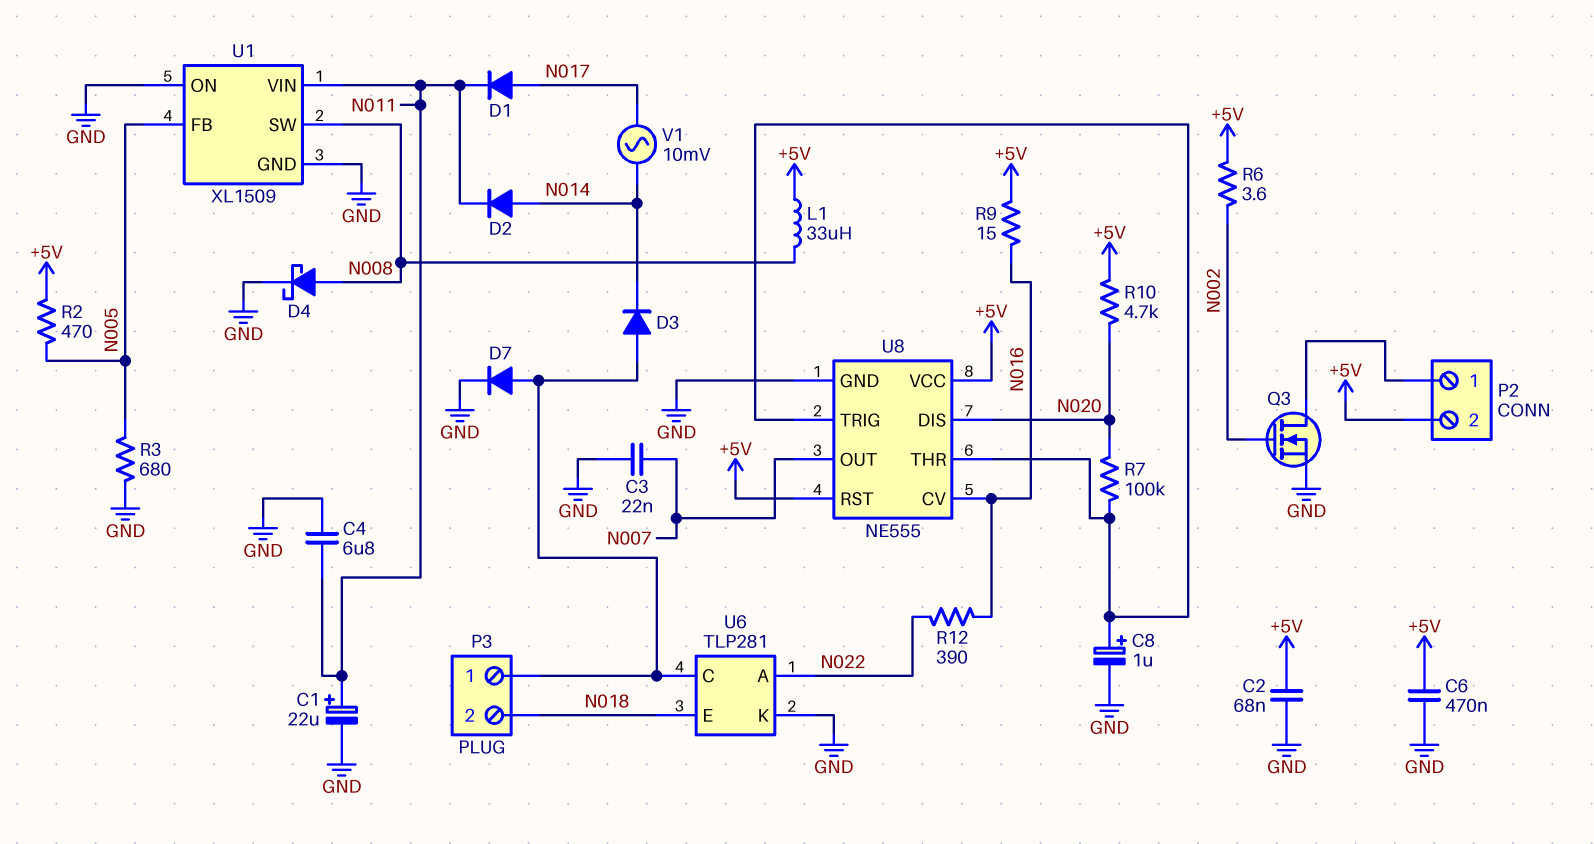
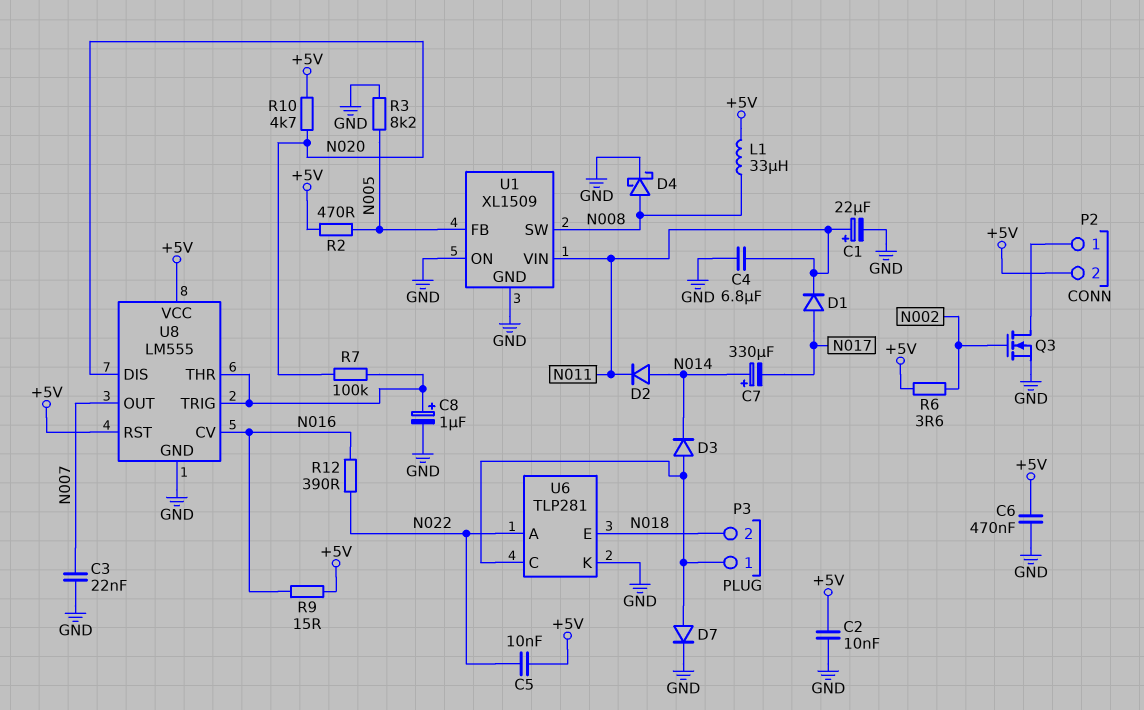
C2: 68nF (+5V, GND) -> 10nF (+5V, GND)
C5: none -> 10nF (+5V, N022)
C7: none -> 330uF (plus N014, minus N017)
R3: 680 (GND, N005) -> 8.2k (GND, N005)
U8: NE555 -> LM555
V1: AC 10mV (N014, N017) -> none

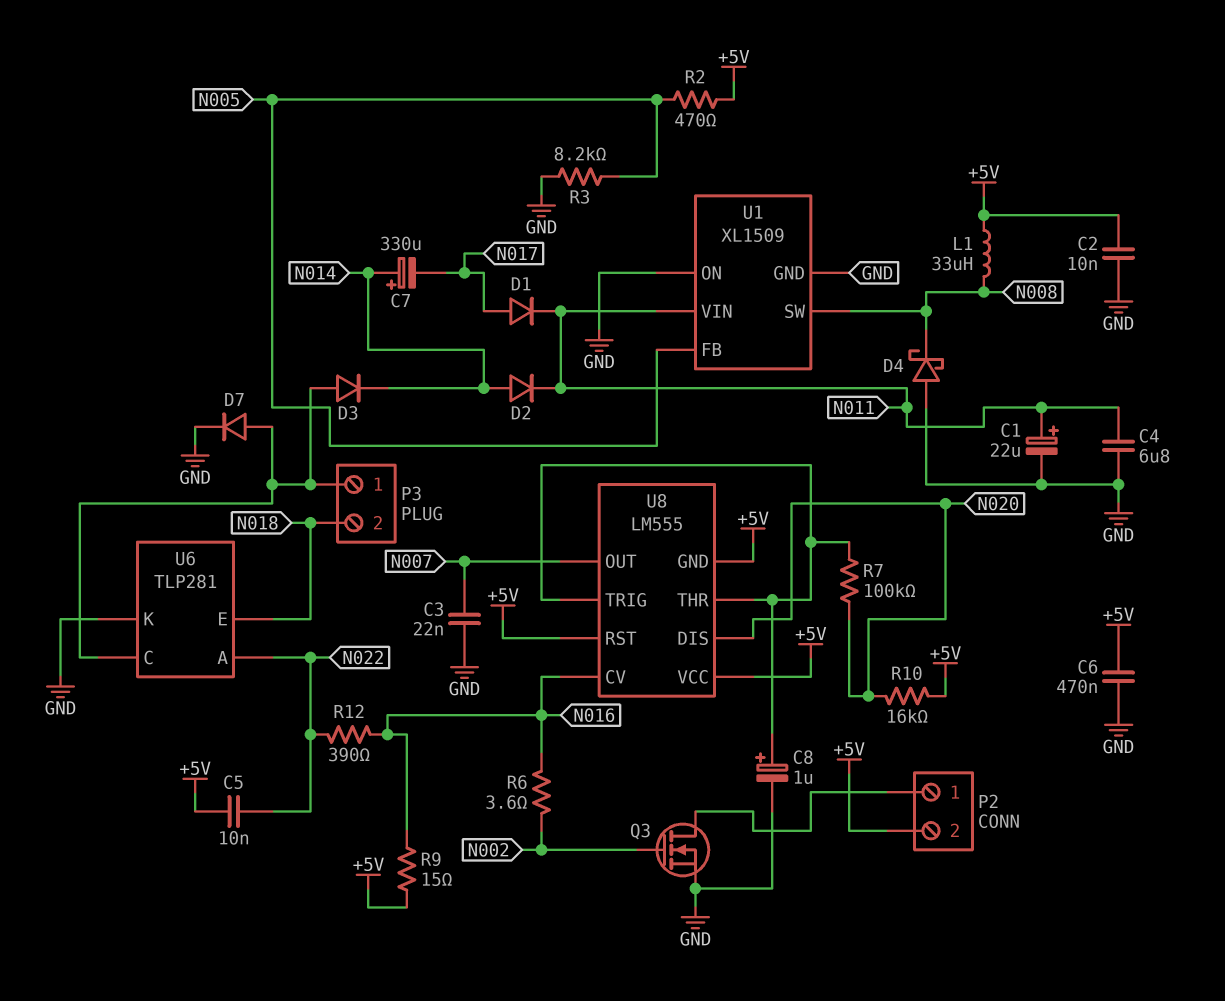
D4: schottky (A N008, K GND) -> schottky (A GND, K N008)
R6: 3.6 (+5V, N002) -> 3.6 (N002, N016)
R10: 4.7k (+5V, N020) -> 16k (+5V, N020)
U8 pin GND: GND -> +5V

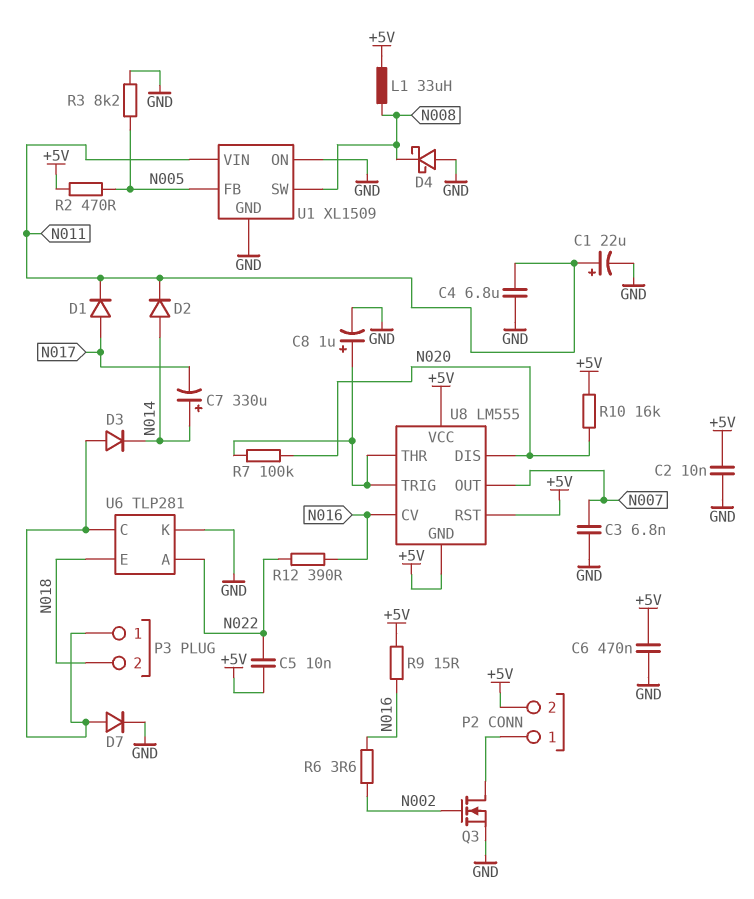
C3: 22nF (GND, N007) -> 6.8nF (GND, N007)

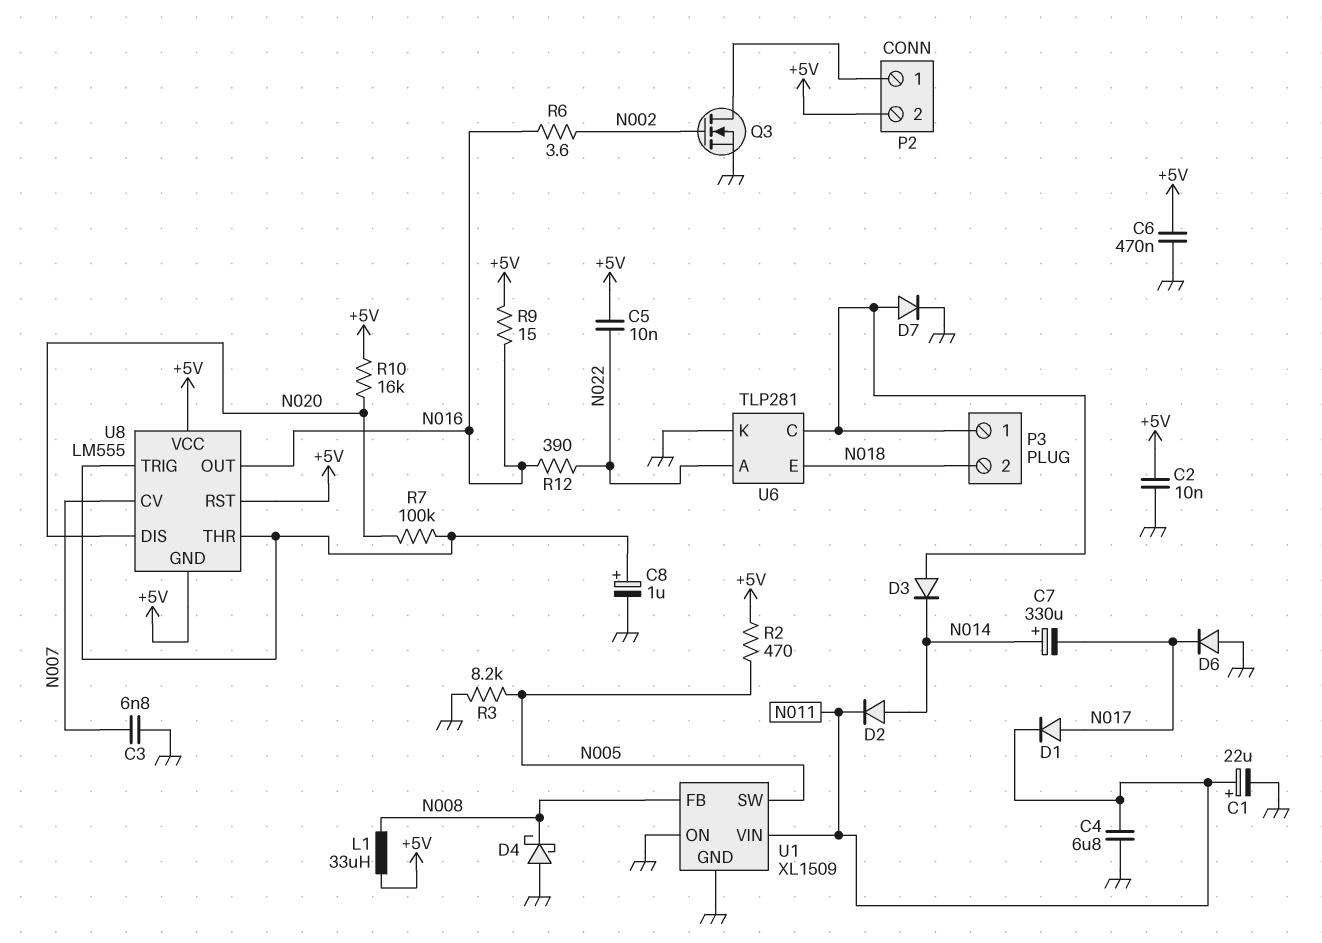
D6: none -> diode (A GND, K N017)
U1 pin FB: N005 -> N008
U1 pin SW: N008 -> N005
U8 pin CV: N016 -> N007
U8 pin OUT: N007 -> N016

